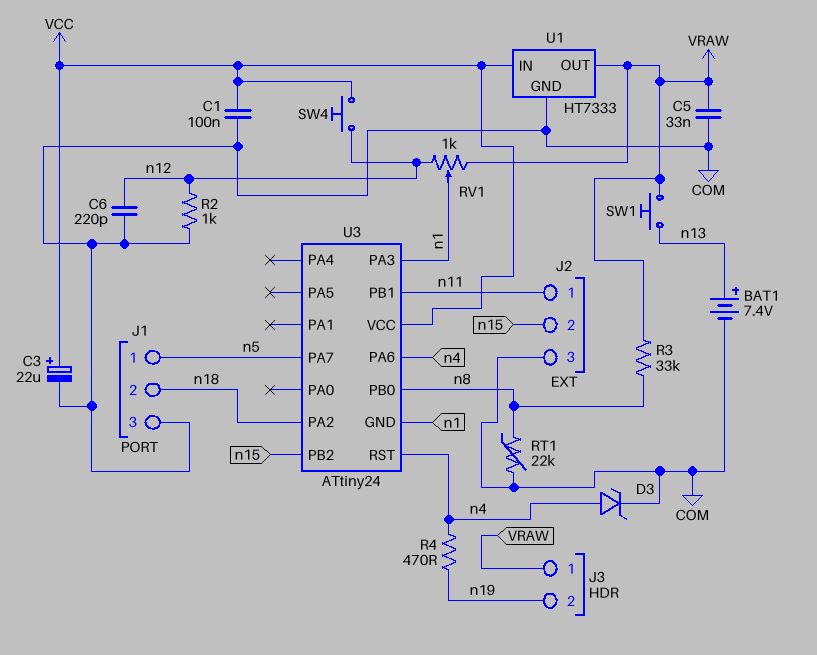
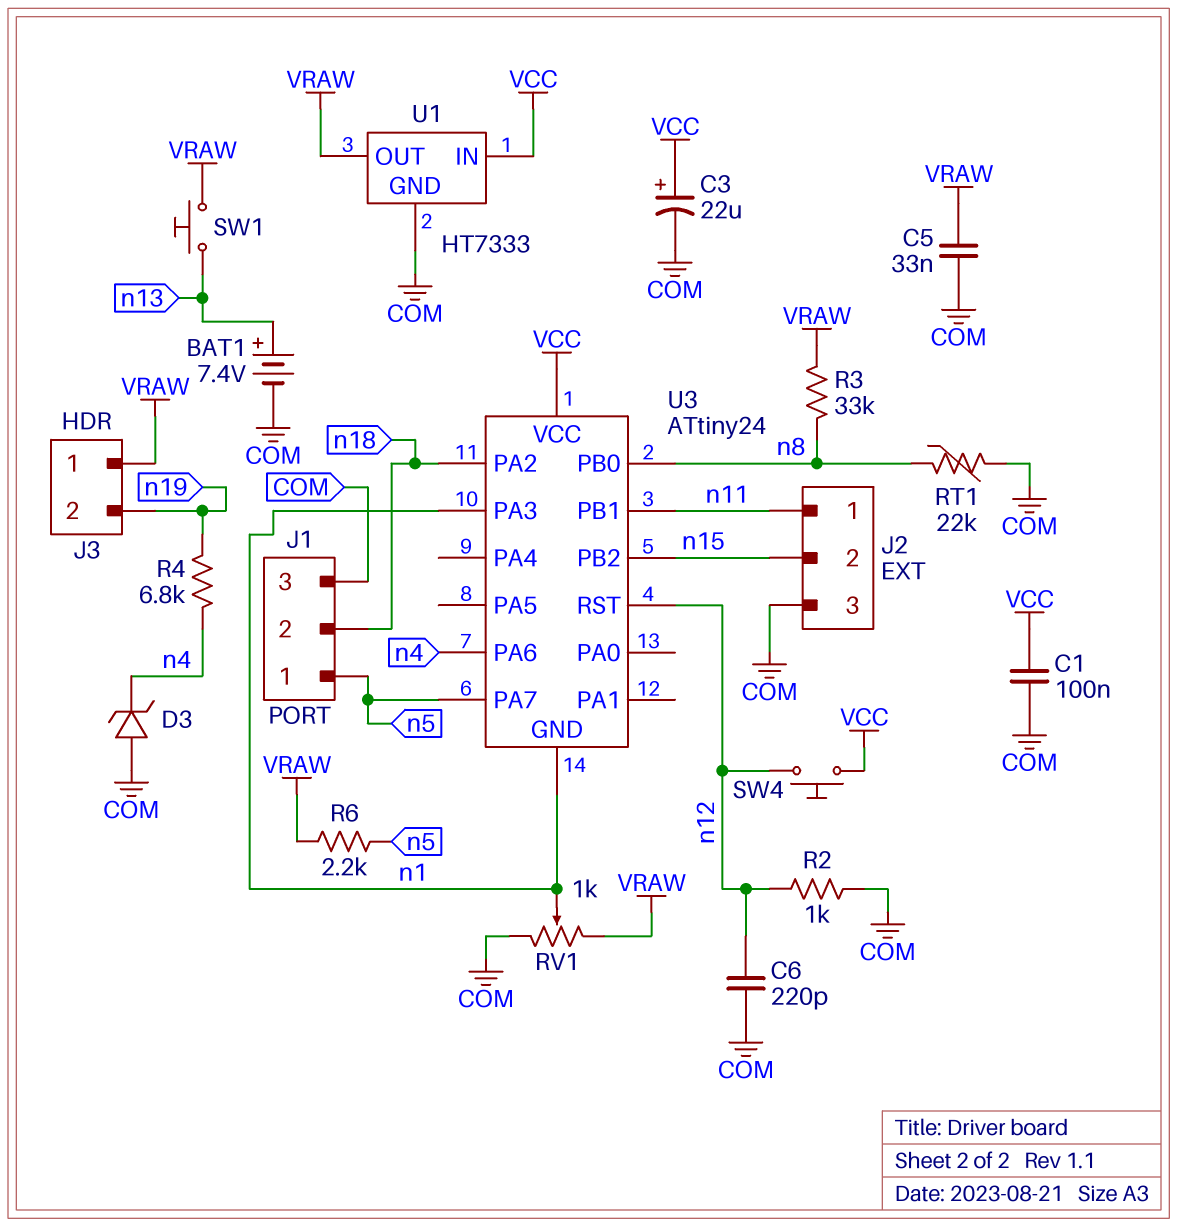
D3: zener (A n4, K COM) -> zener (A COM, K n4)
R4: 470 (n4, n19) -> 6.8k (n4, n19)
R6: none -> 2.2k (VRAW, n5)
RV1: 1k (VRAW, n12, wiper n1) -> 1k (COM, VRAW, wiper n1)
U3 pin RST: n4 -> n12

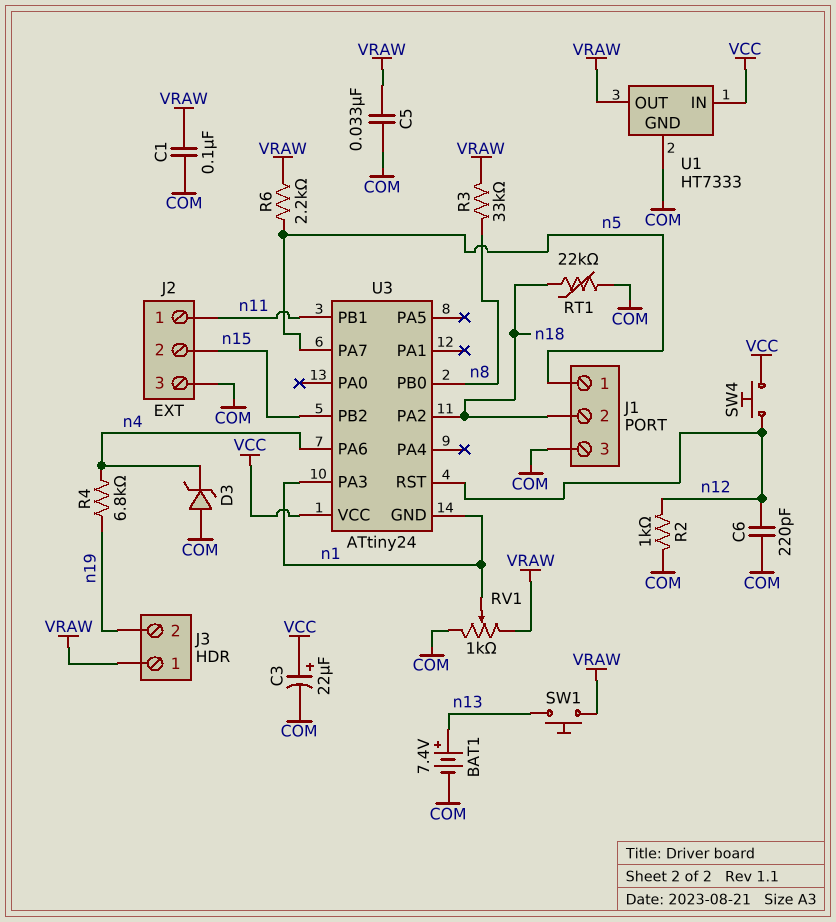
C1: 100nF (COM, VCC) -> 100nF (COM, VRAW)
RT1: 22k (COM, n8) -> 22k (COM, n18)

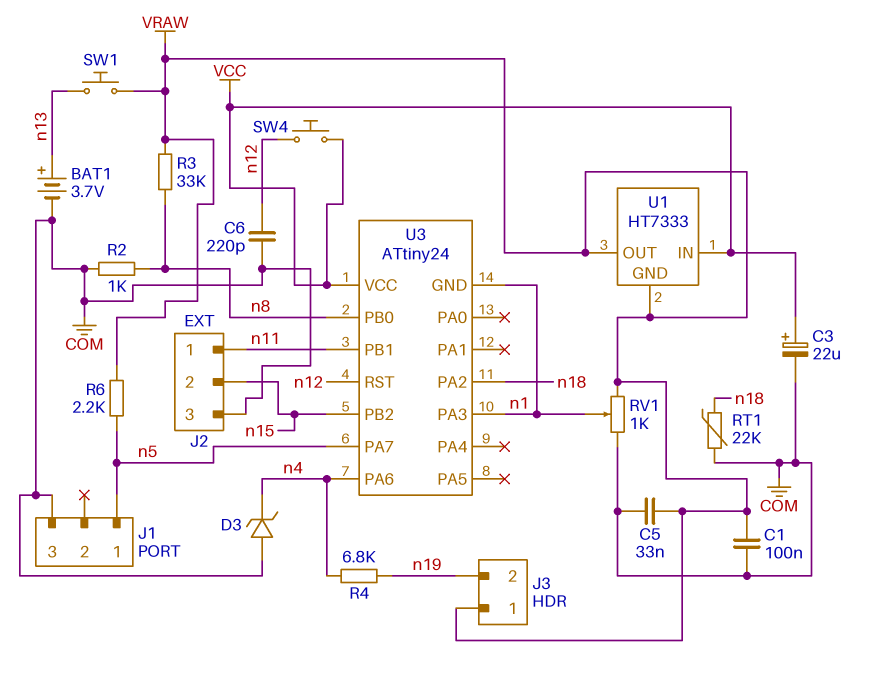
BAT1: 7.4V (plus n13, minus COM) -> 3.7V (plus n13, minus COM)
J1 pin 2: n18 -> none
R2: 1k (COM, n12) -> 1k (COM, n8)
U1 pin GND: COM -> VRAW

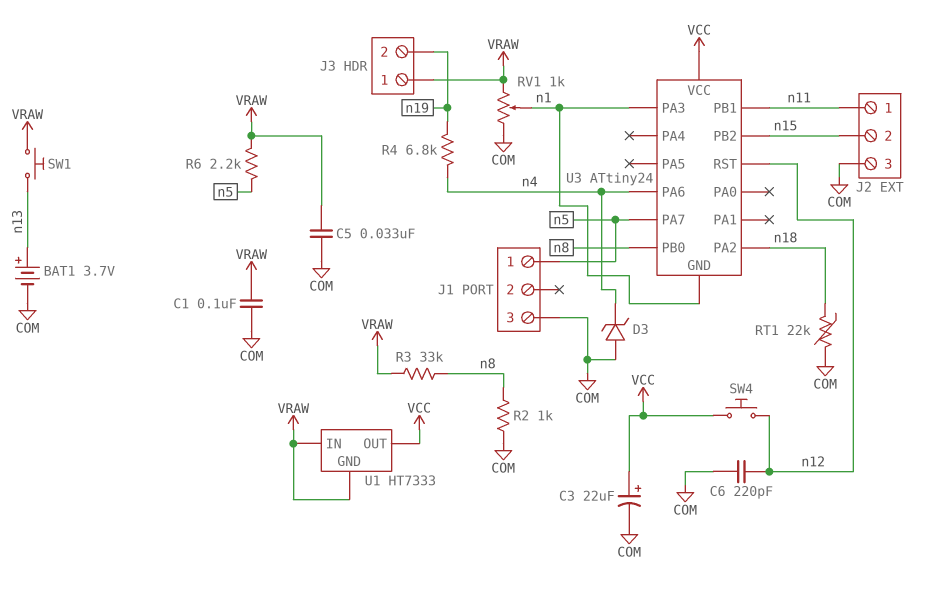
U1 pin IN: VCC -> VRAW
U1 pin OUT: VRAW -> VCC

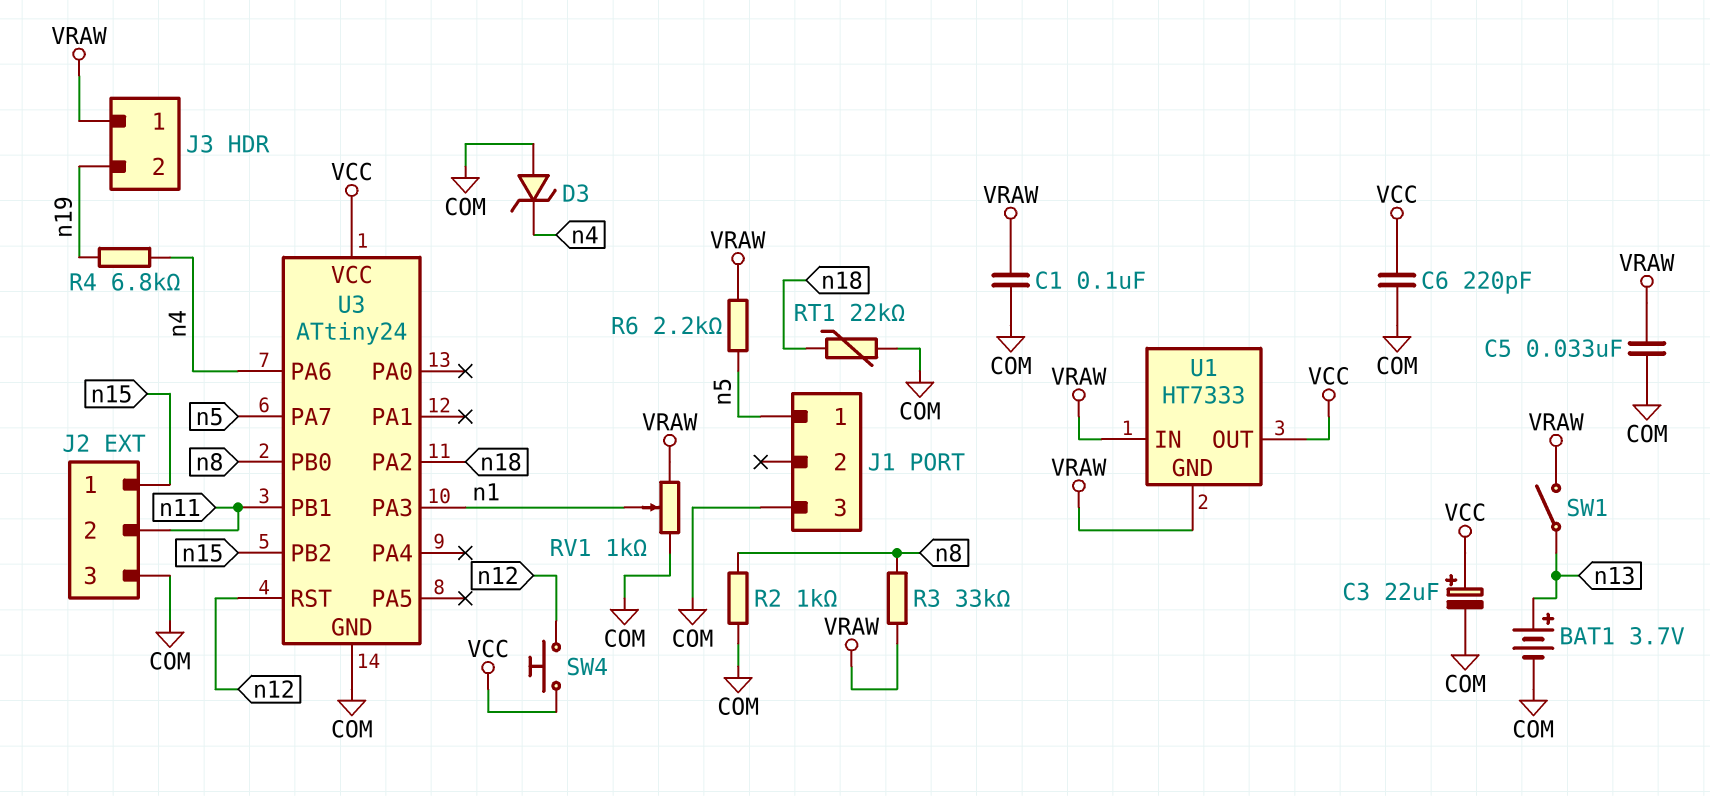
C6: 220pF (COM, n12) -> 220pF (COM, VCC)
J2 pin 1: n11 -> n15
J2 pin 2: n15 -> n11
SW1: button (VRAW, n13) -> switch (VRAW, n13)
U3 pin GND: n1 -> COM

